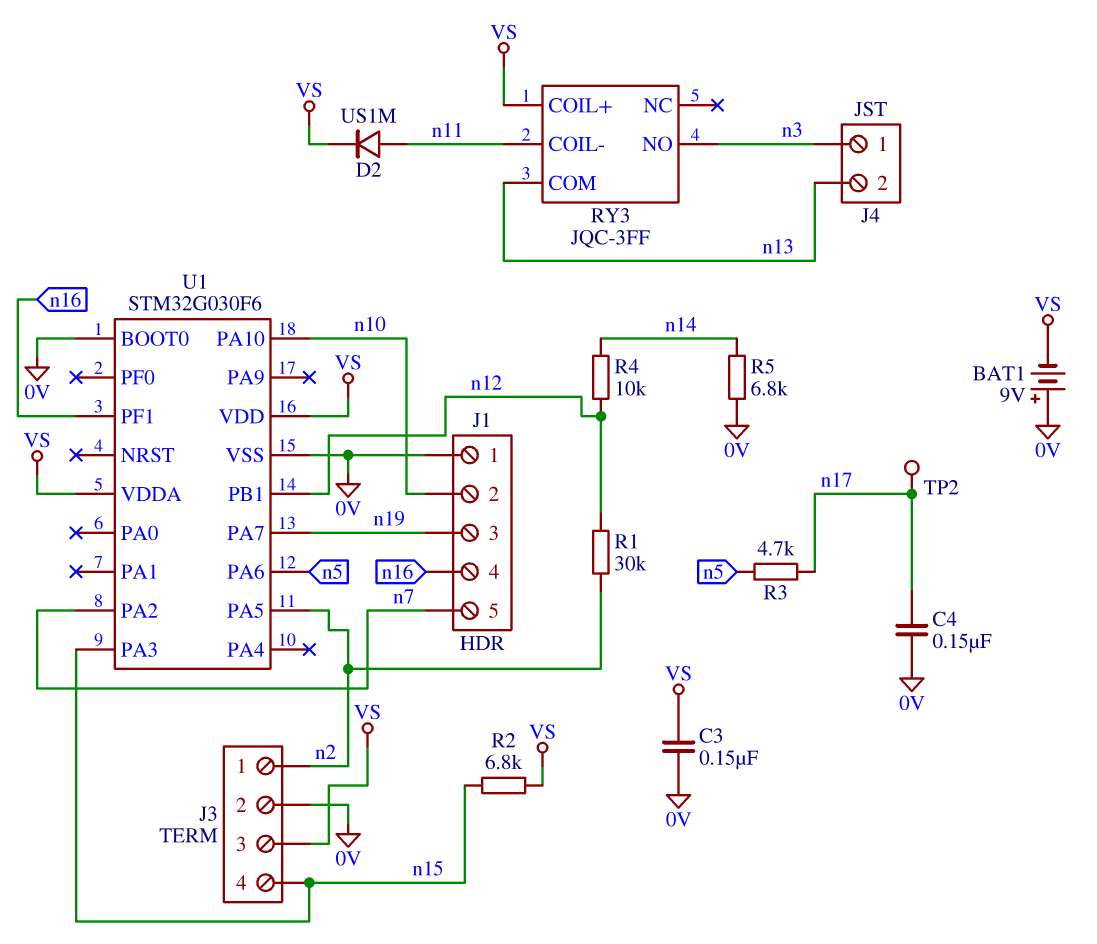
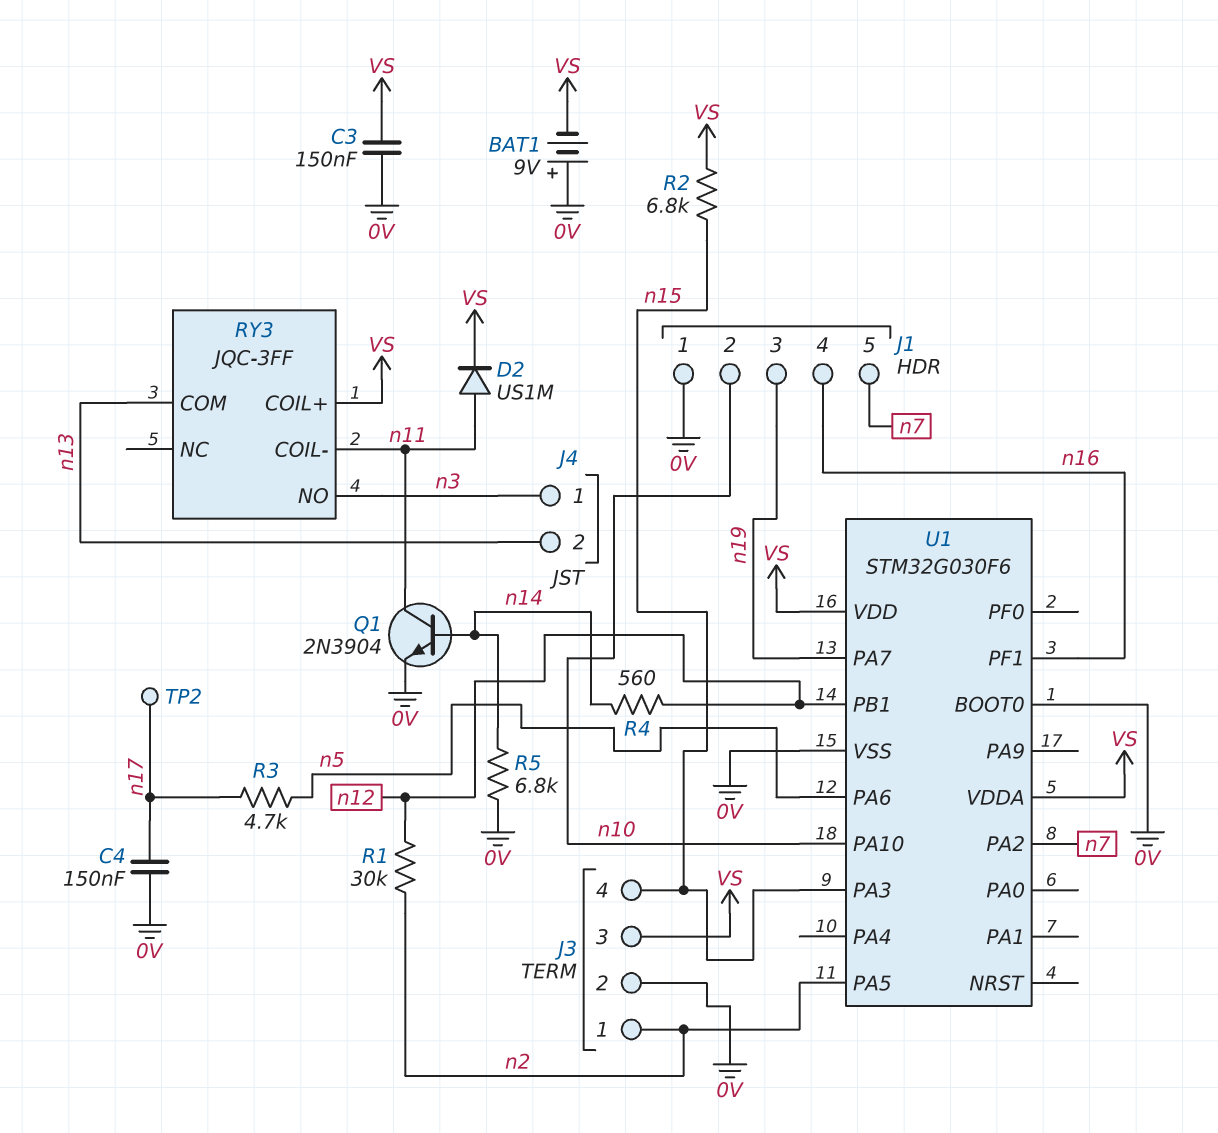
Q1: none -> NPN 2N3904 (B n14, C n11, E 0V)
R4: 10k (n12, n14) -> 560 (n12, n14)

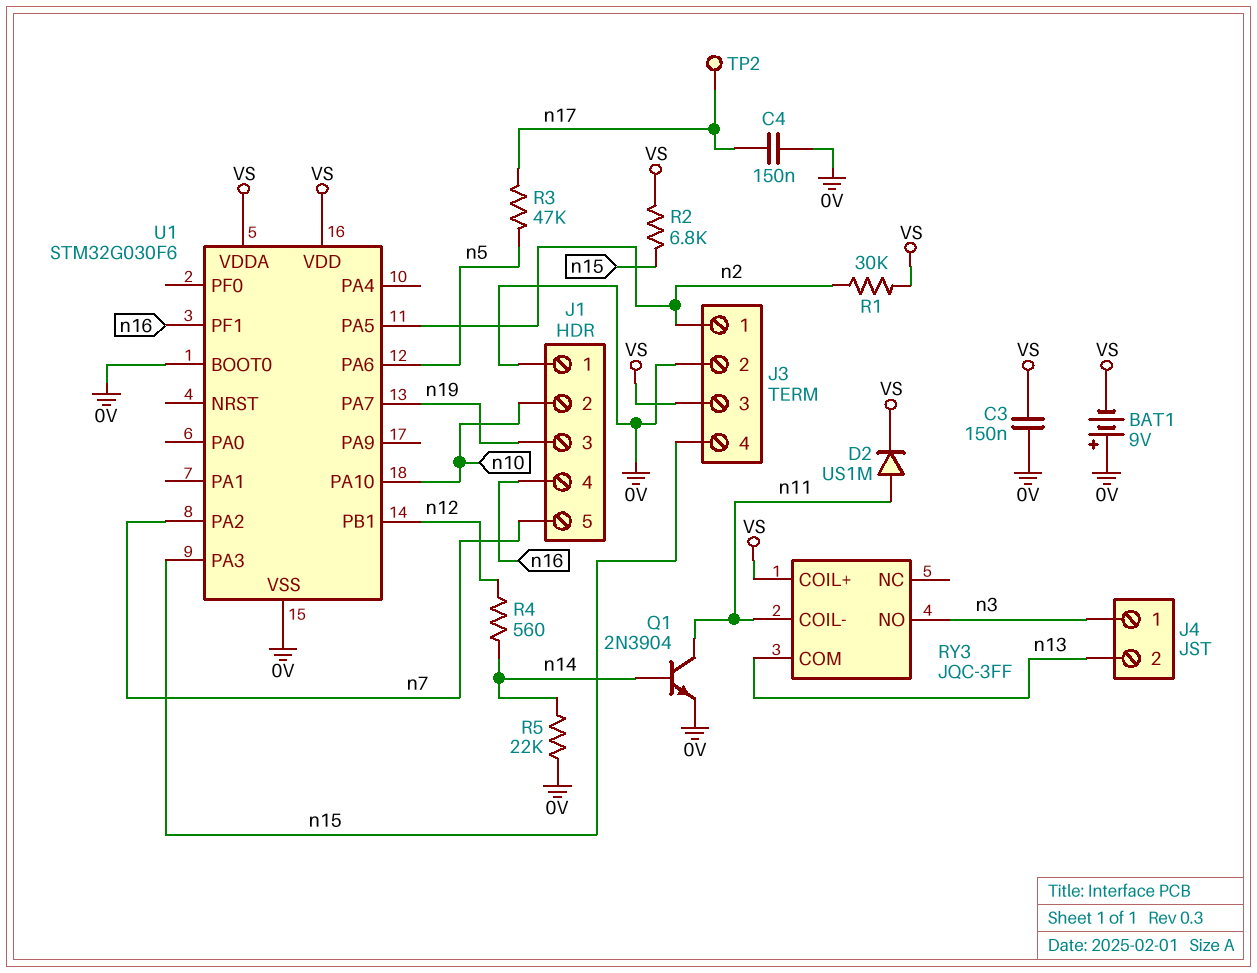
R1: 30k (n2, n12) -> 30k (VS, n2)
R3: 4.7k (n5, n17) -> 47k (n5, n17)
R5: 6.8k (0V, n14) -> 22k (0V, n14)

